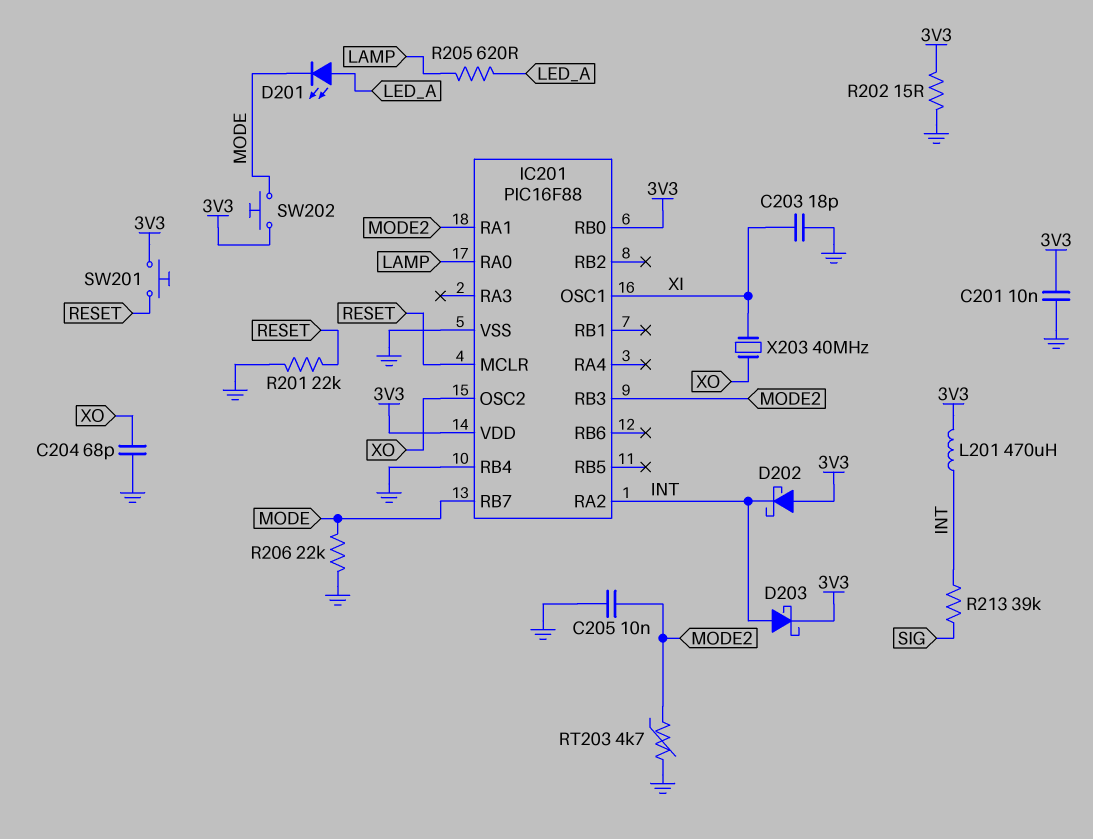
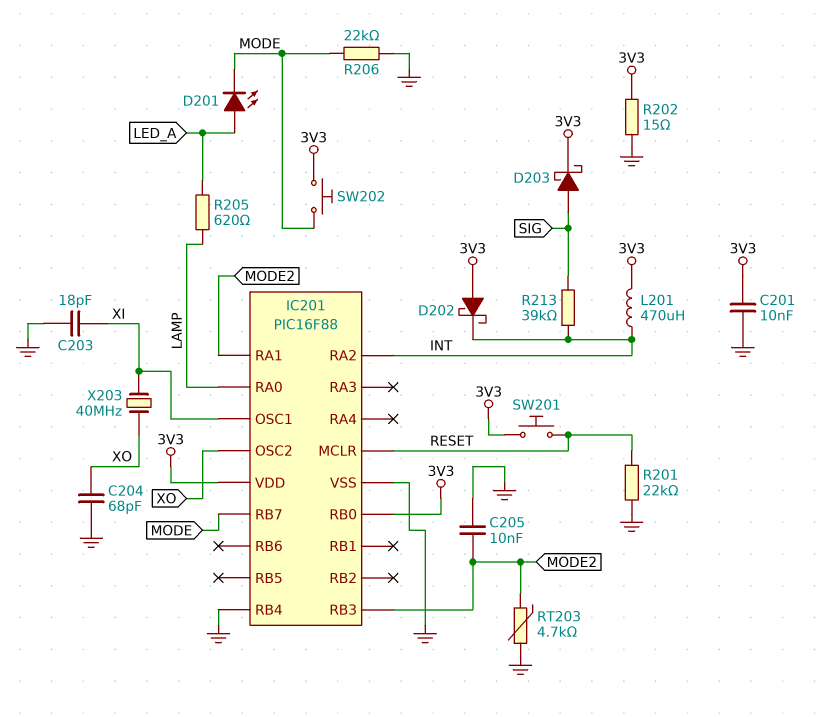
D203: schottky (A INT, K 3V3) -> schottky (A SIG, K 3V3)

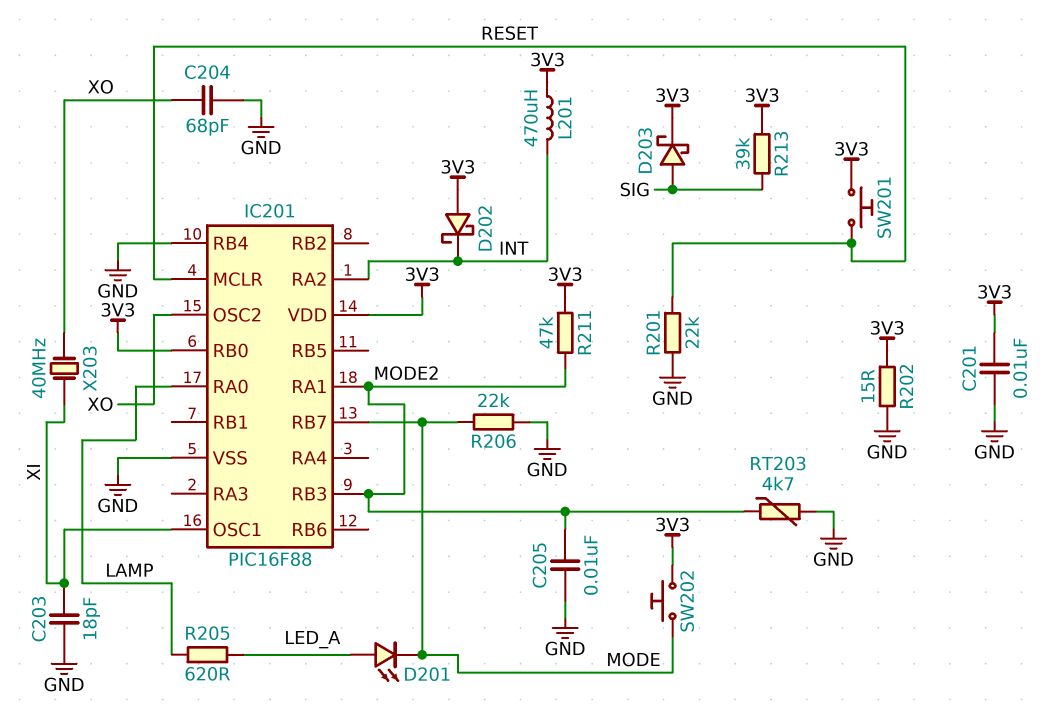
R211: none -> 47k (3V3, MODE2)
R213: 39k (INT, SIG) -> 39k (3V3, SIG)

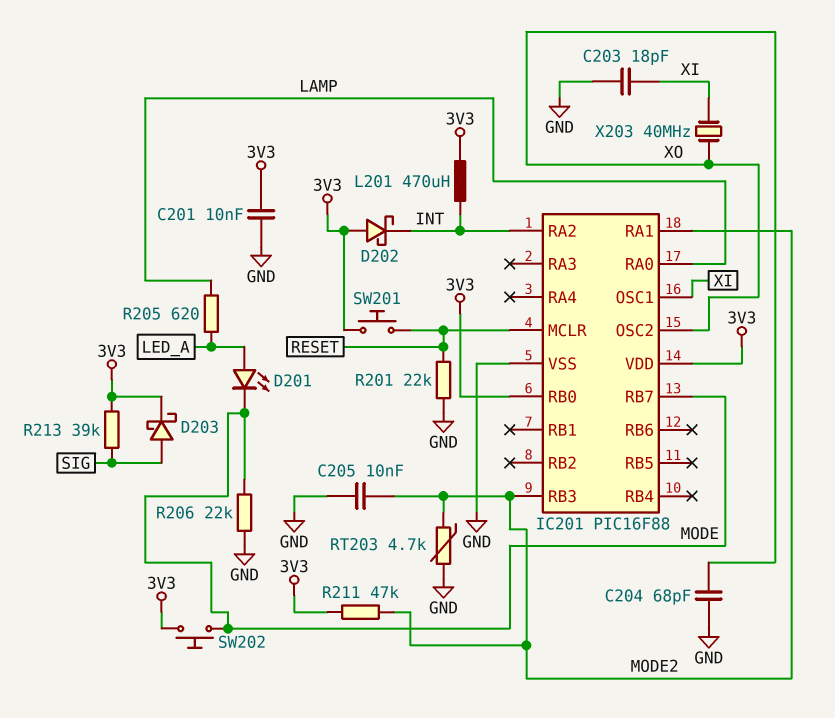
IC201 pin RB4: GND -> none
R202: 15 (3V3, GND) -> none

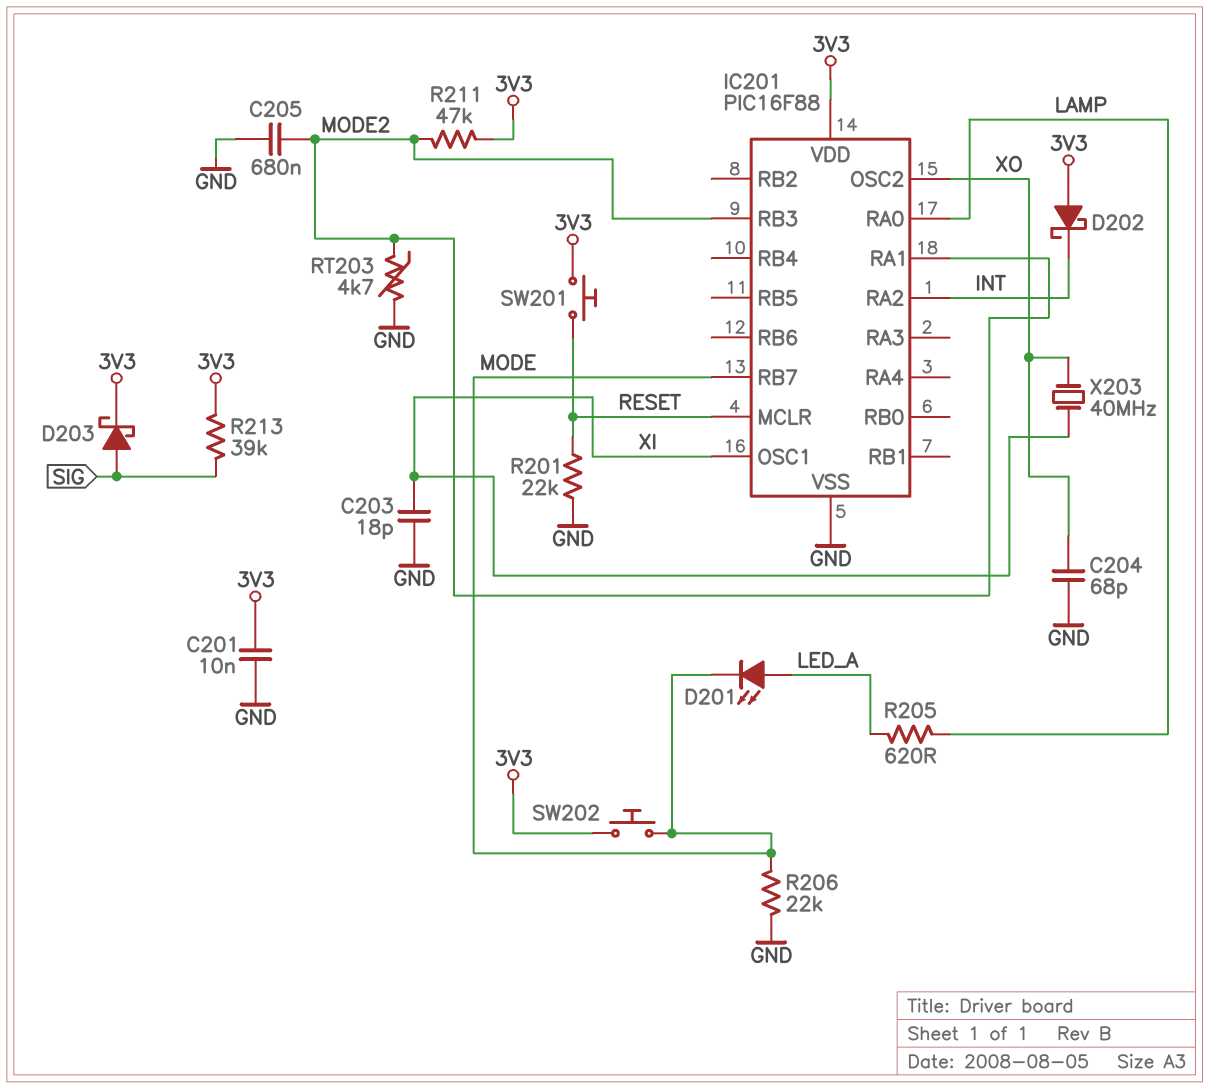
C205: 10nF (GND, MODE2) -> 680nF (GND, MODE2)
IC201 pin RB0: 3V3 -> none
L201: 470uH (3V3, INT) -> none

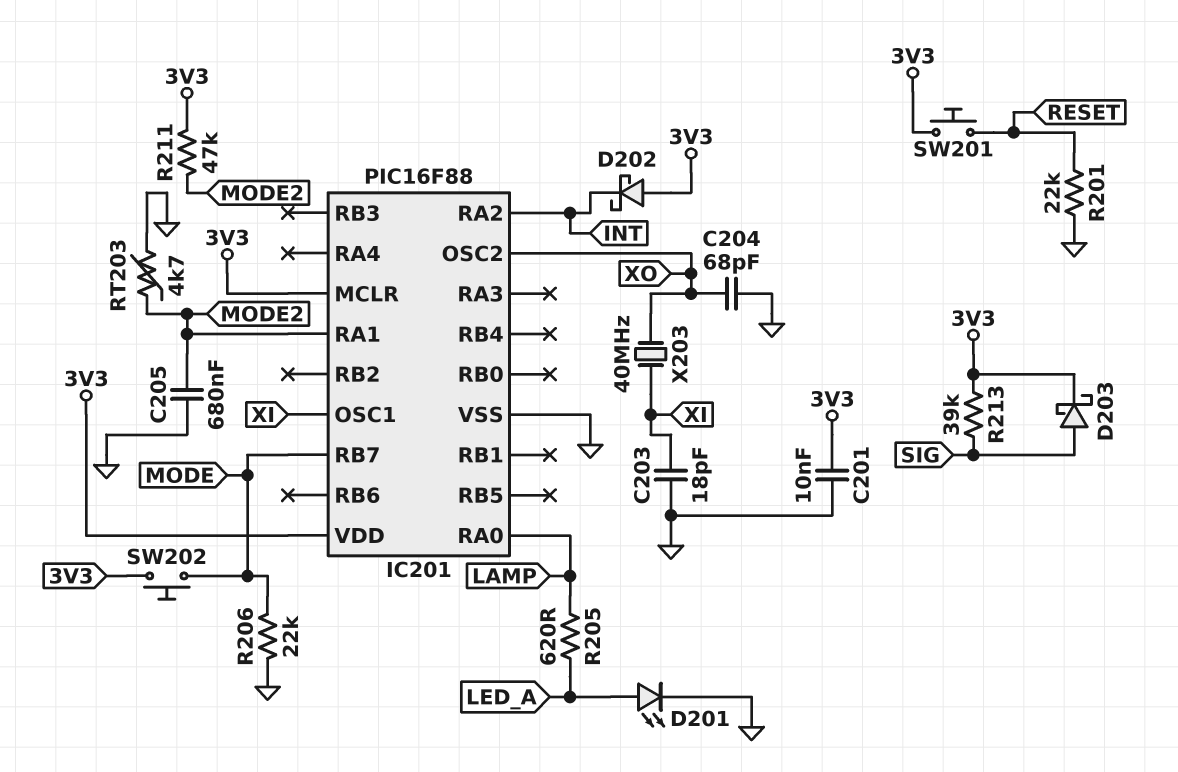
D201: LED (A LED_A, K MODE) -> LED (A LED_A, K GND)
IC201 pin MCLR: RESET -> 3V3
IC201 pin RB3: MODE2 -> none

